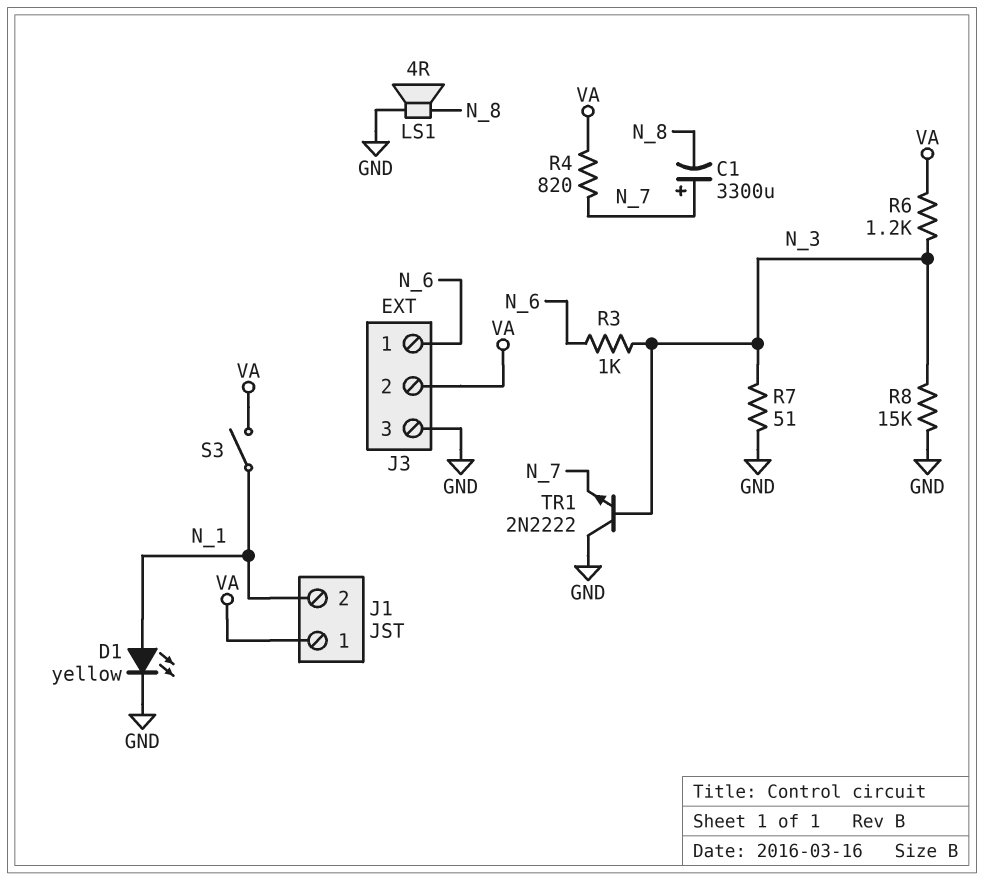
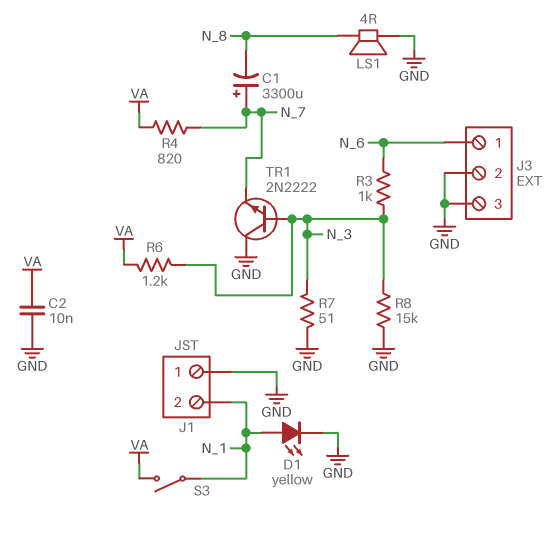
C2: none -> 10nF (GND, VA)
J1 pin 1: VA -> GND
J3 pin 2: VA -> GND

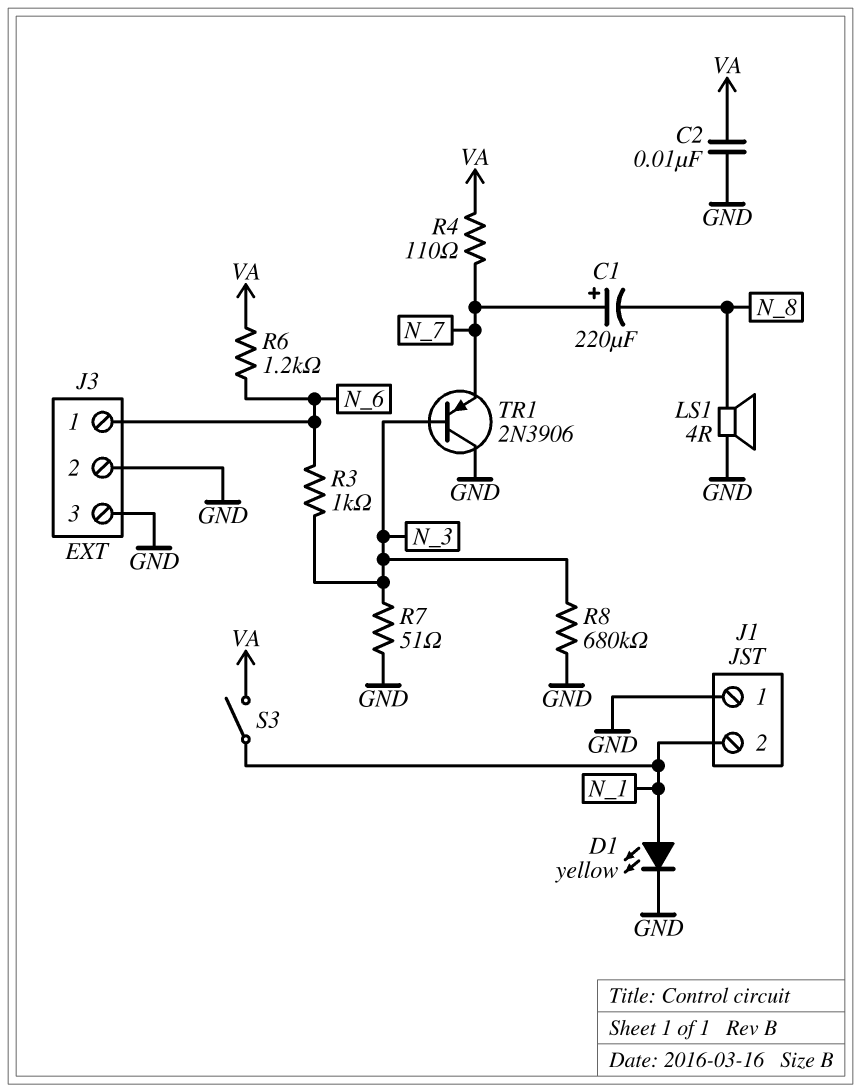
C1: 3300uF (plus N_7, minus N_8) -> 220uF (plus N_7, minus N_8)
R4: 820 (N_7, VA) -> 110 (N_7, VA)
R6: 1.2k (N_3, VA) -> 1.2k (N_6, VA)
R8: 15k (GND, N_3) -> 680k (GND, N_3)
TR1: NPN 2N2222 (B N_3, C GND, E N_7) -> PNP 2N3906 (B N_3, C GND, E N_7)

